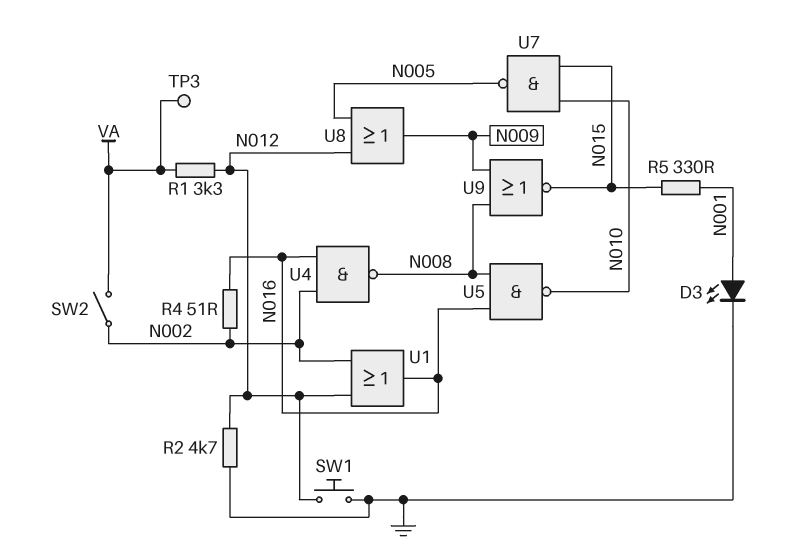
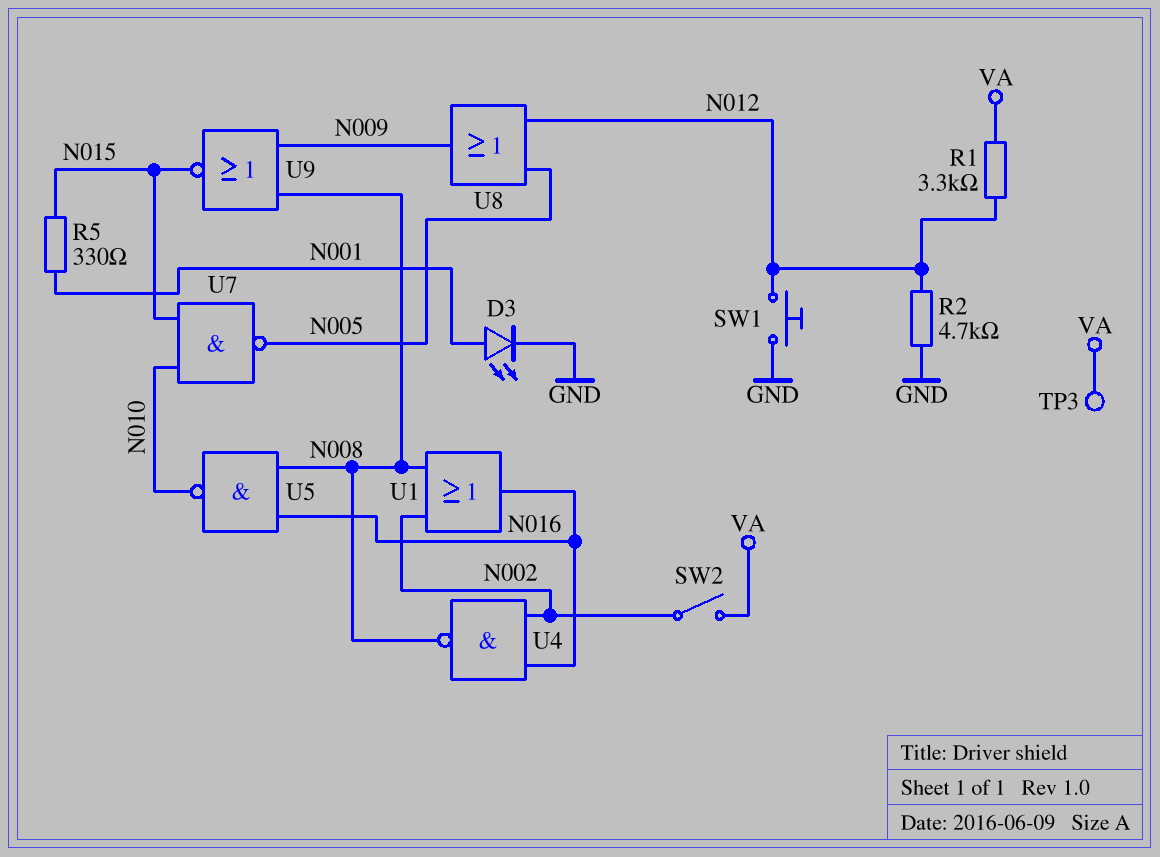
R4: 51 (N002, N016) -> none
U1: OR (in N002, in N012, out N016) -> OR (in N002, in N008, out N016)

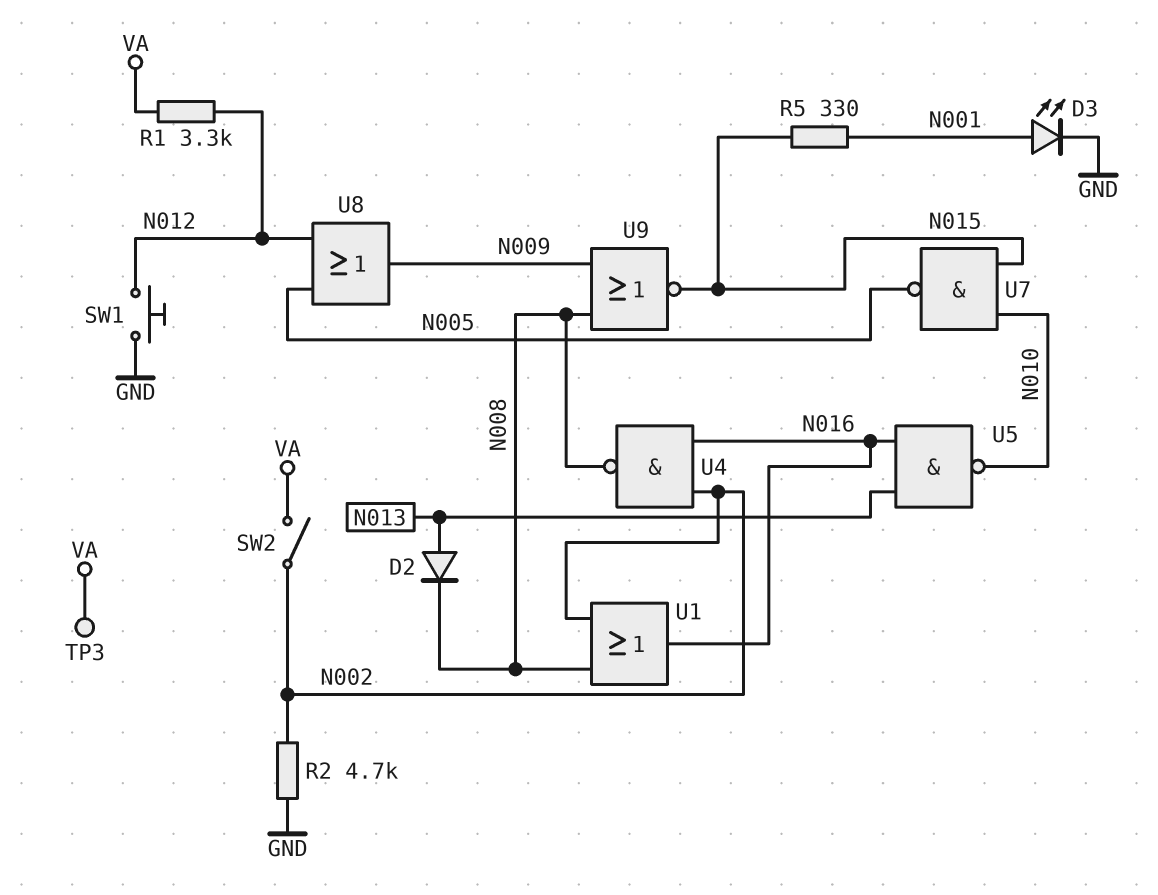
D2: none -> diode (A N013, K N008)
R2: 4.7k (GND, N012) -> 4.7k (GND, N002)
U5: NAND (in N008, in N016, out N010) -> NAND (in N013, in N016, out N010)

